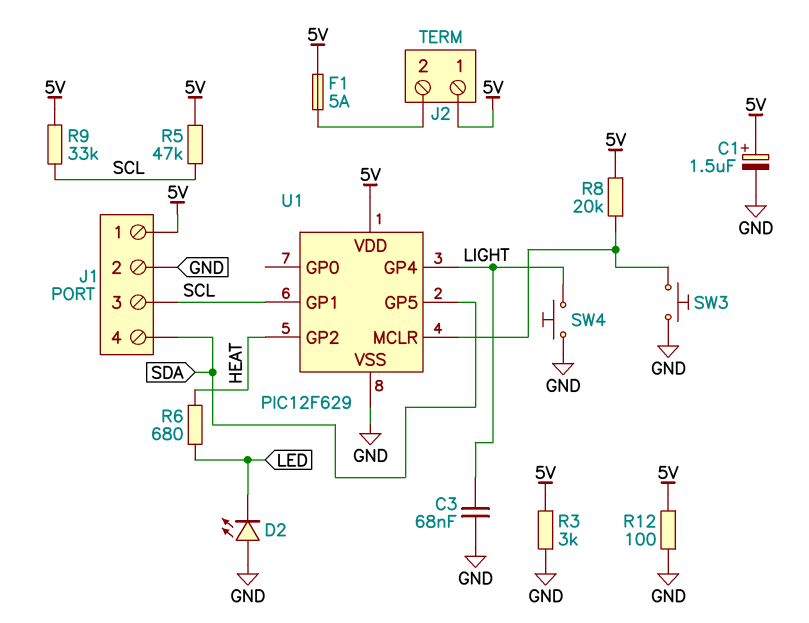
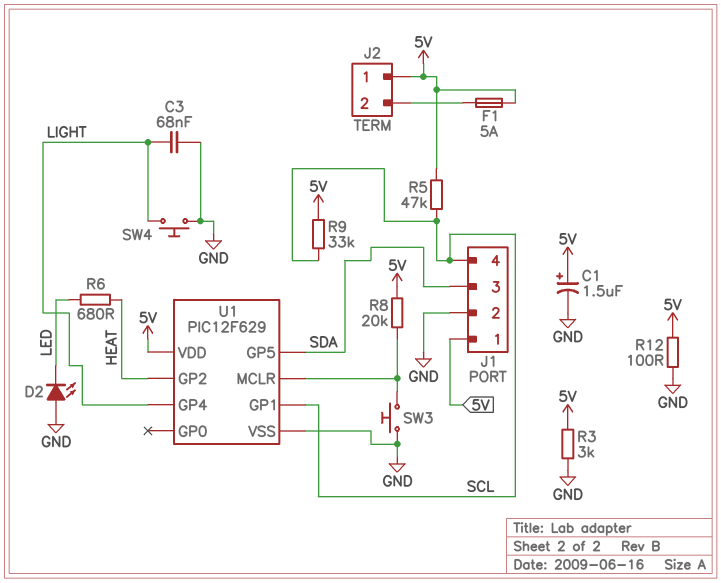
J1 pin 3: SCL -> SDA
J1 pin 4: SDA -> SCL

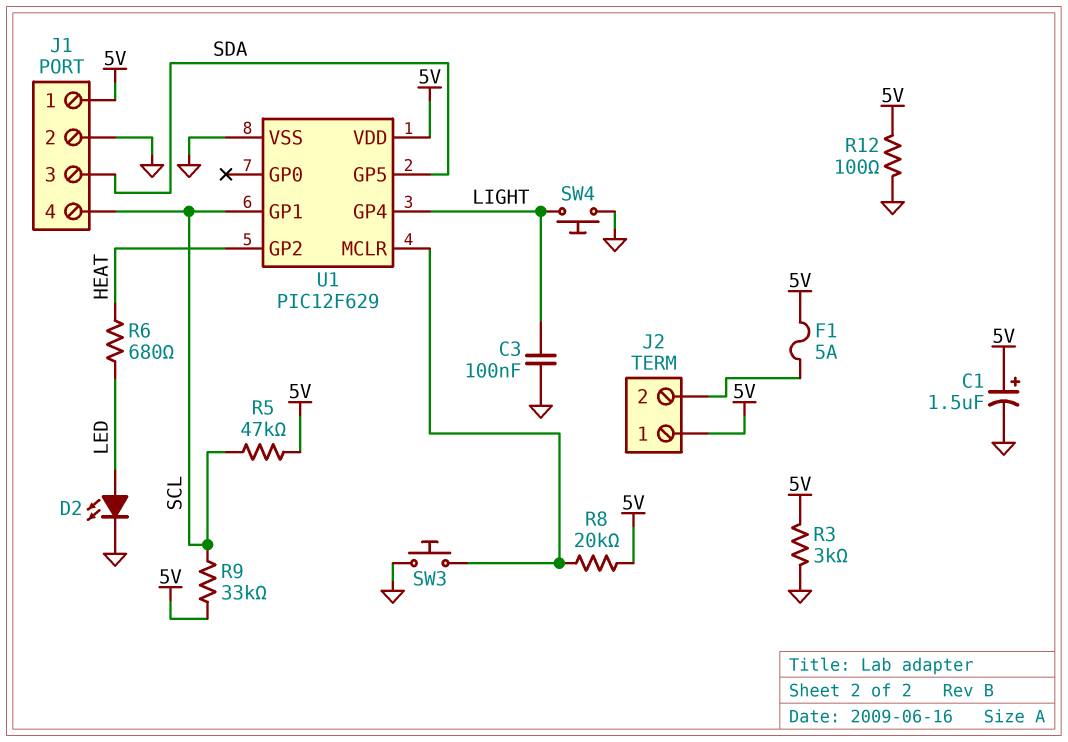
C3: 68nF (GND, LIGHT) -> 100nF (GND, LIGHT)
D2: LED (A GND, K LED) -> LED (A LED, K GND)

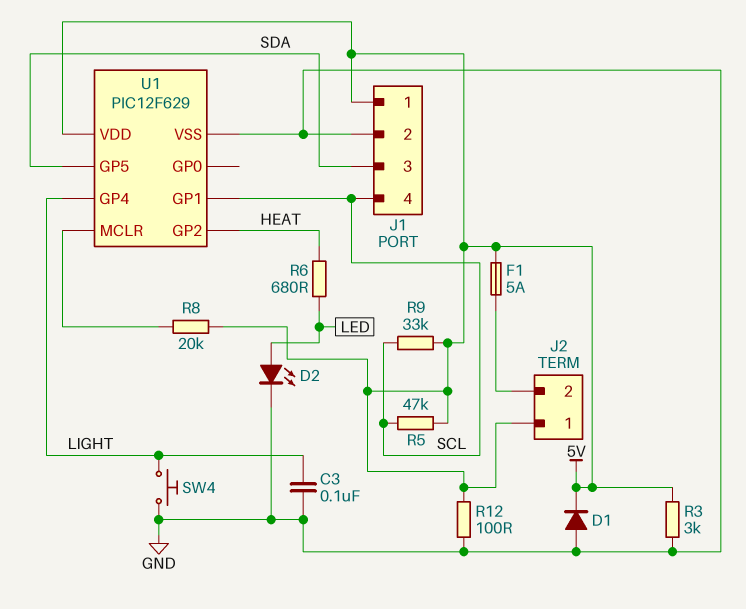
C1: 1.5uF (plus 5V, minus GND) -> none
D1: none -> diode (A GND, K 5V)
SW3: button (GND, U1/MCLR) -> none

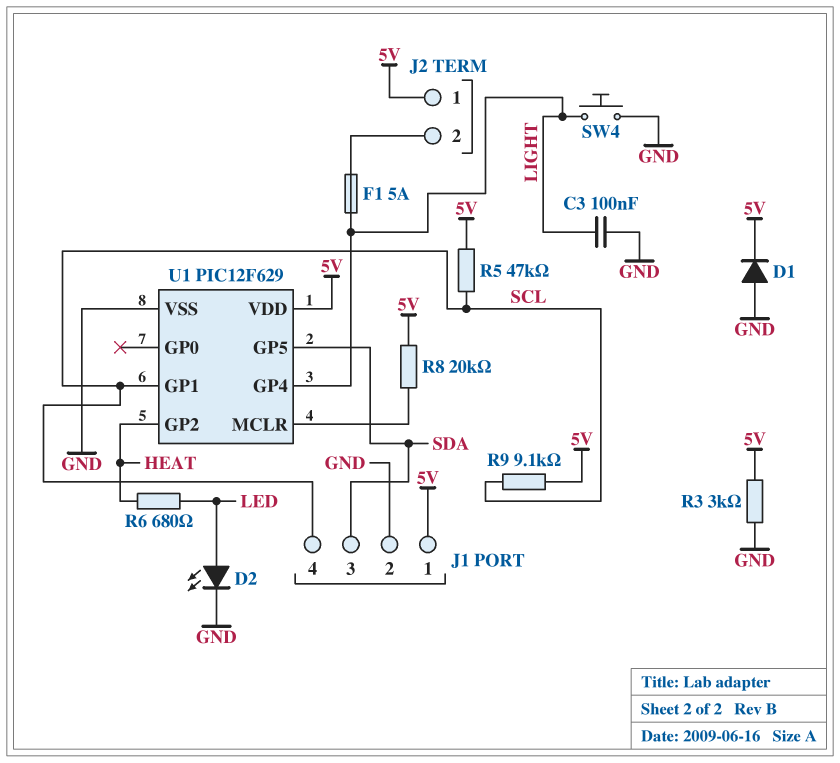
F1: 5A (5V, J2/2) -> 5A (J2/2, LIGHT)
R9: 33k (5V, SCL) -> 9.1k (5V, SCL)
R12: 100 (5V, GND) -> none

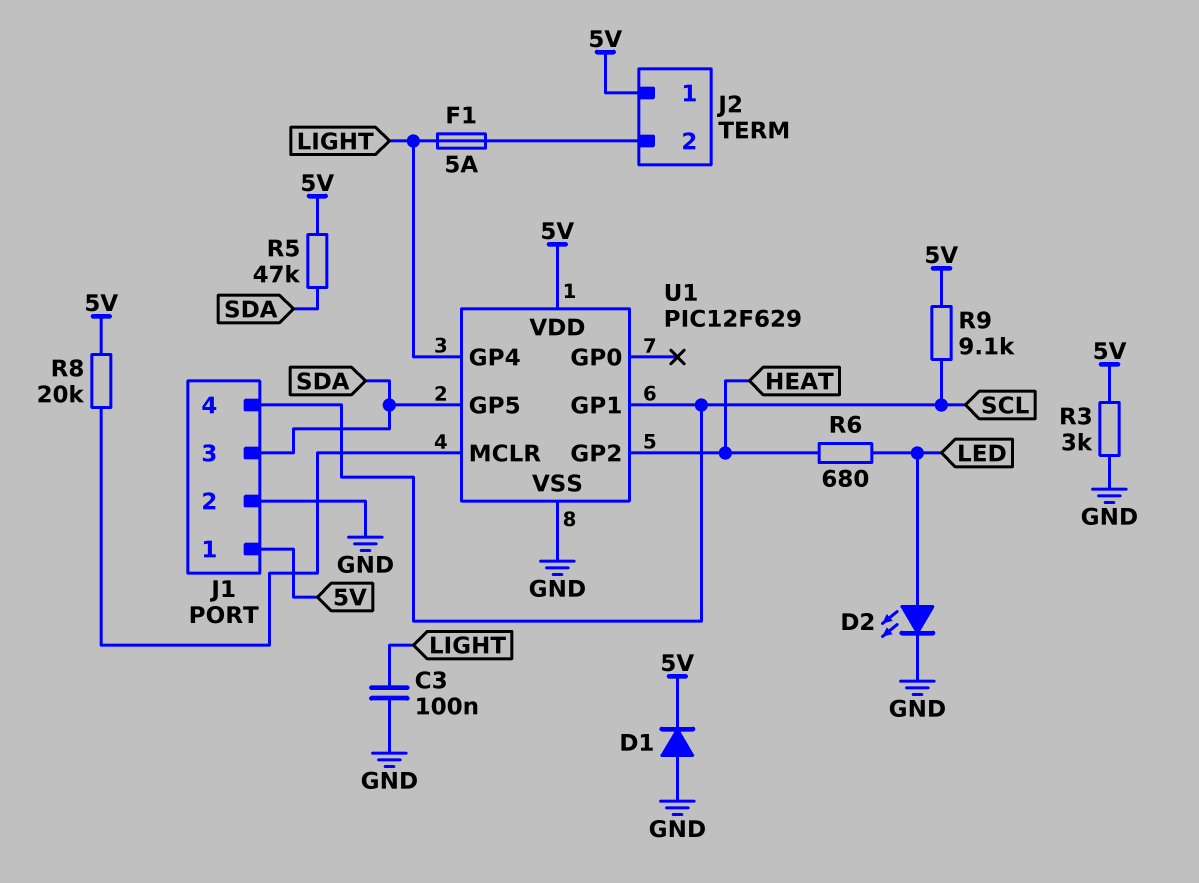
R5: 47k (5V, SCL) -> 47k (5V, SDA)
SW4: button (GND, LIGHT) -> none

